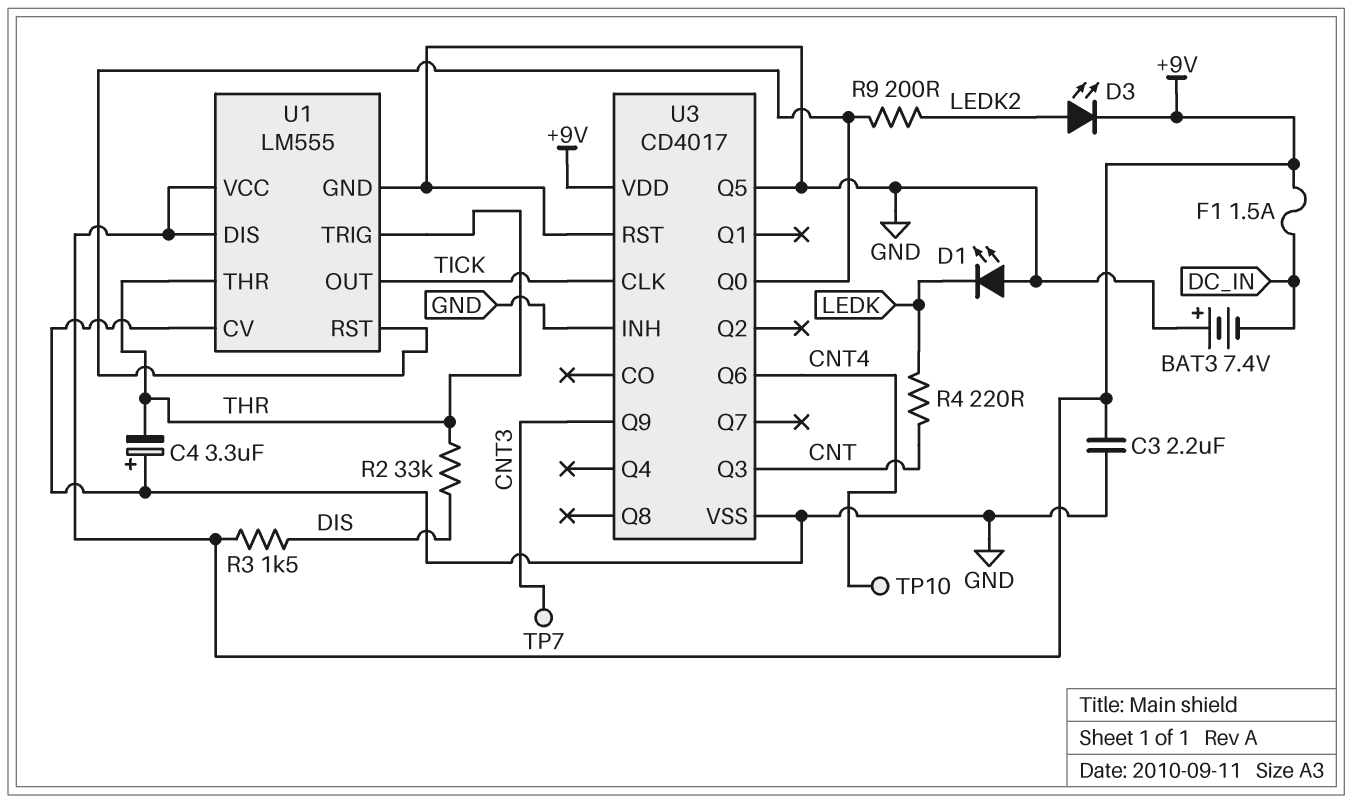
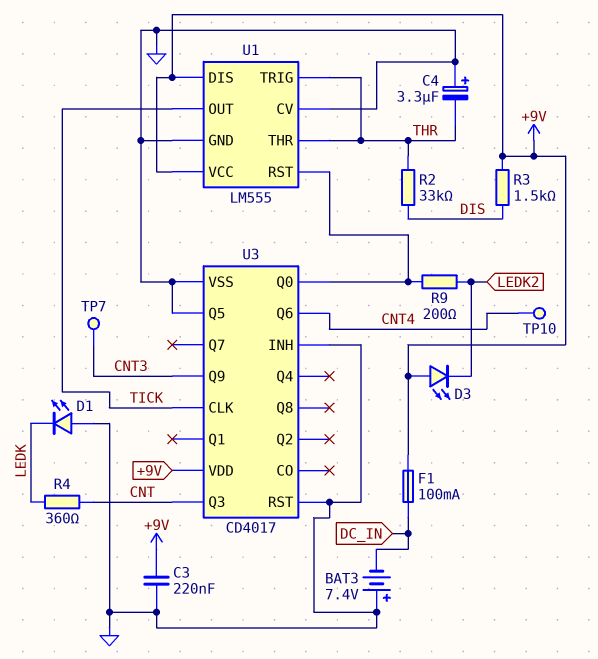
C3: 2.2uF (+9V, GND) -> 220nF (+9V, GND)
D3: LED (A LEDK2, K +9V) -> LED (A +9V, K LEDK2)
F1: 1.5A (+9V, DC_IN) -> 100mA (+9V, DC_IN)
R4: 220 (CNT, LEDK) -> 360 (CNT, LEDK)

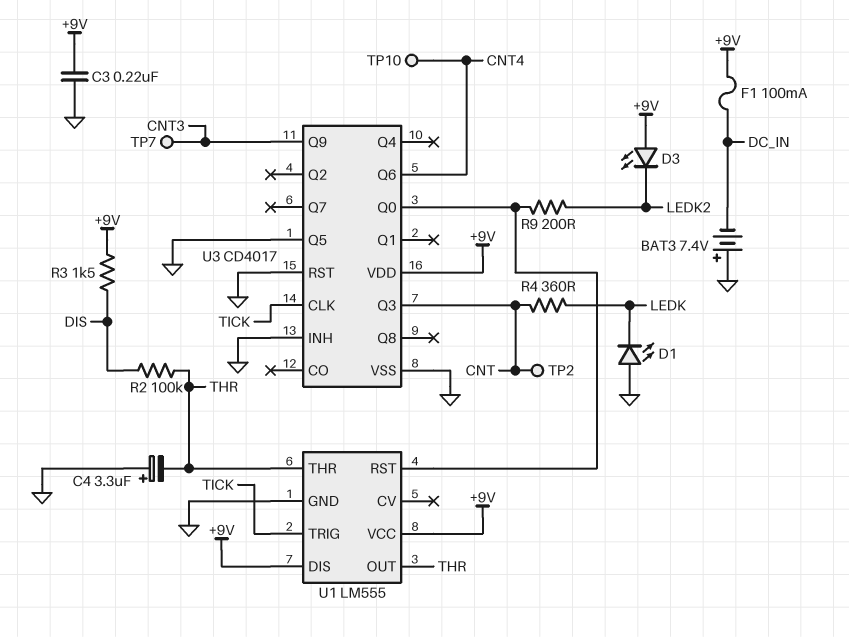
R2: 33k (DIS, THR) -> 100k (DIS, THR)
TP2: none -> test point (CNT)
U1 pin CV: GND -> none
U1 pin OUT: TICK -> THR
U1 pin TRIG: THR -> TICK

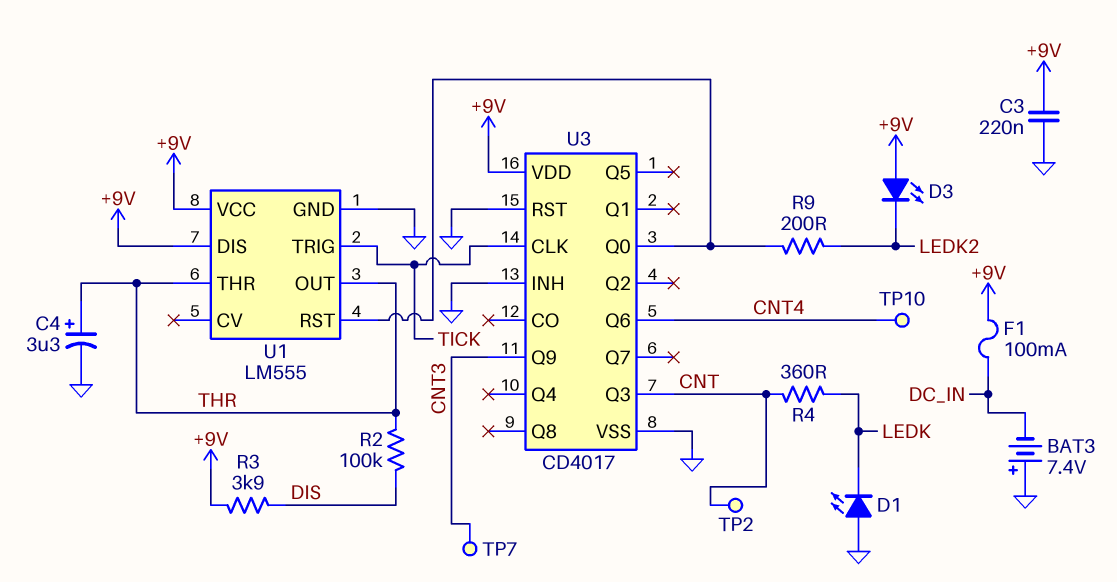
C4: 3.3uF (plus GND, minus THR) -> 3.3uF (plus THR, minus GND)
R3: 1.5k (+9V, DIS) -> 3.9k (+9V, DIS)
U3 pin Q5: GND -> none

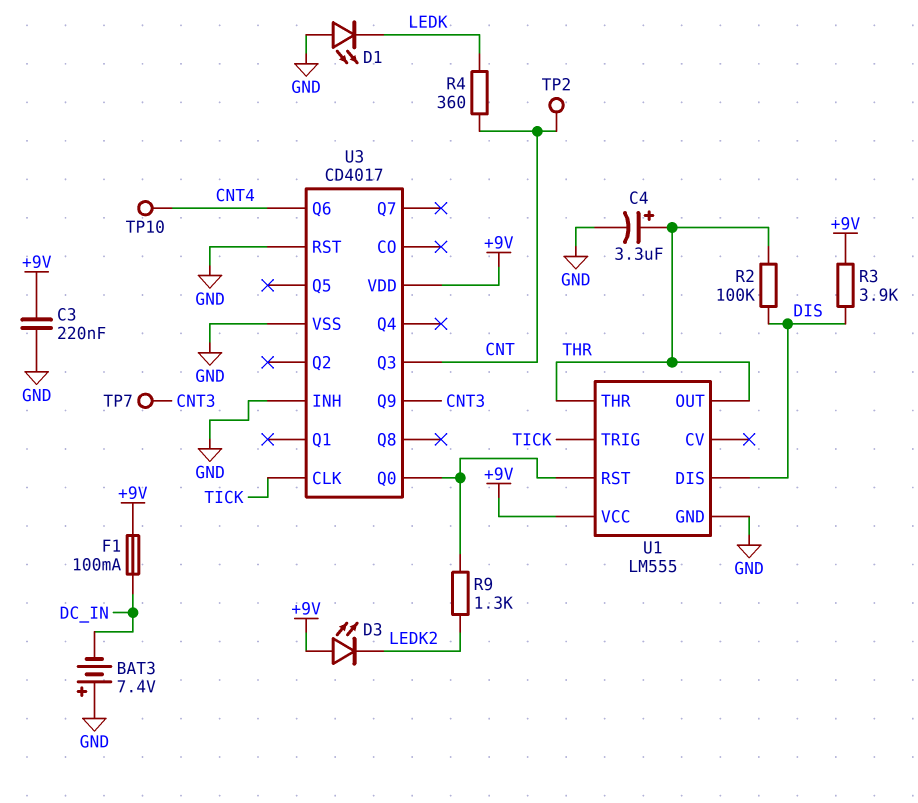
R9: 200 (LEDK2, U1/RST) -> 1.3k (LEDK2, U1/RST)
U1 pin DIS: +9V -> DIS

